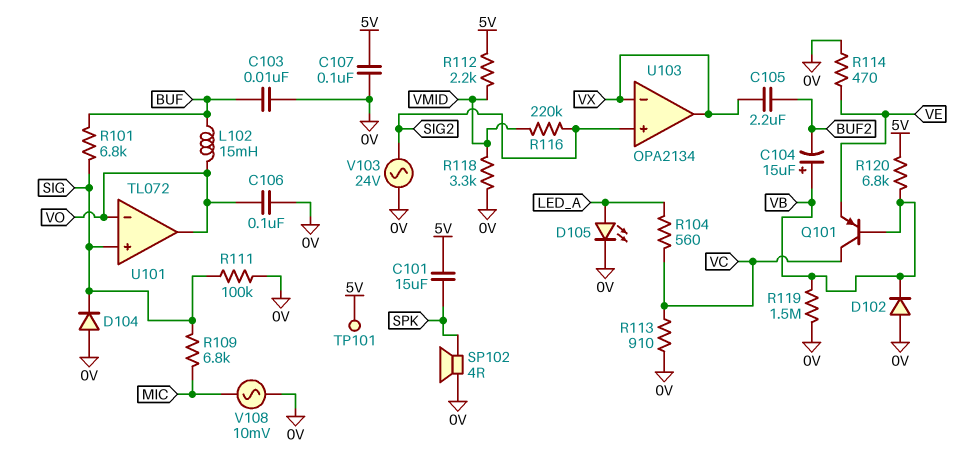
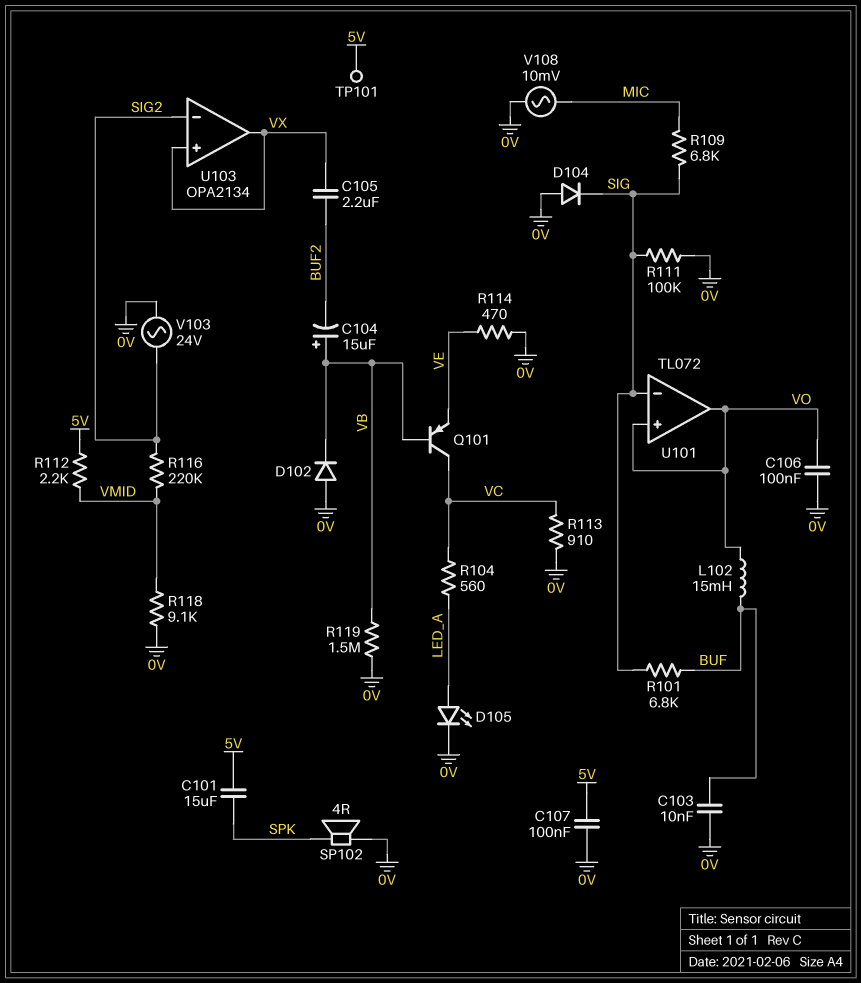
R118: 3.3k (0V, VMID) -> 9.1k (0V, VMID)
R120: 6.8k (5V, VB) -> none
U101 pin in+: SIG -> VO
U101 pin in-: VO -> SIG
U103 pin in+: SIG2 -> VX
U103 pin in-: VX -> SIG2

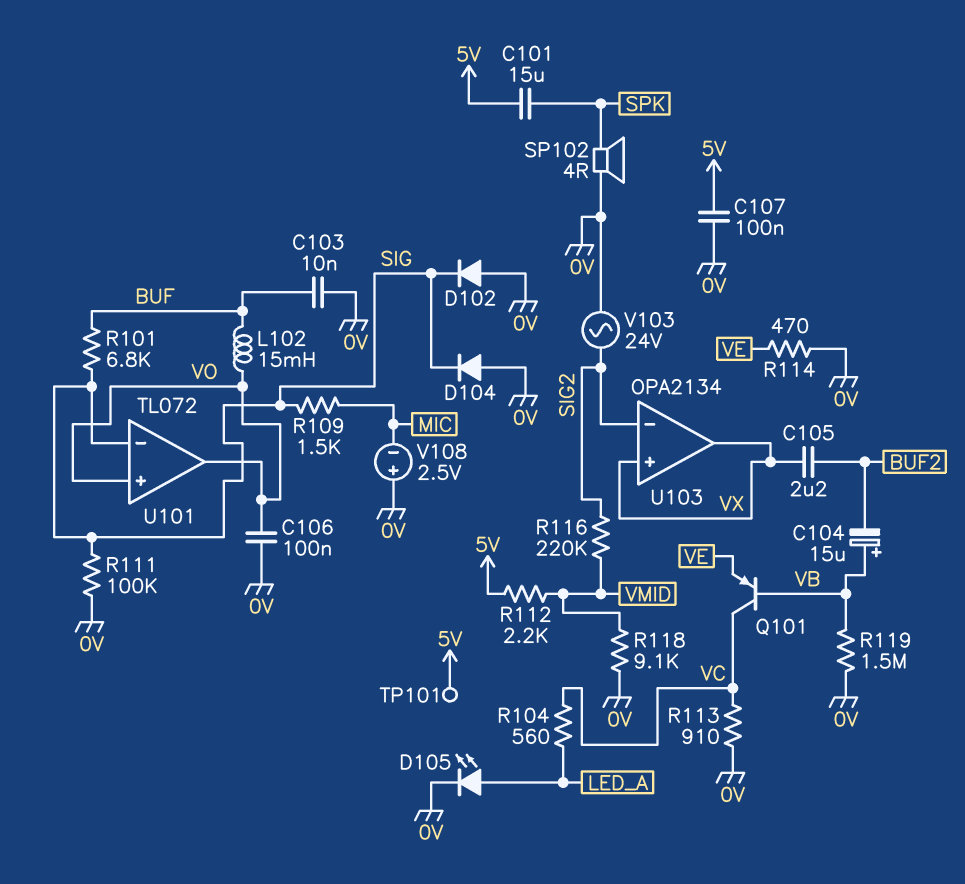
D102: diode (A 0V, K VB) -> diode (A 0V, K SIG)
R109: 6.8k (MIC, SIG) -> 1.5k (MIC, SIG)
V108: AC 10mV (0V, MIC) -> 2.5V (plus 0V, minus MIC)

